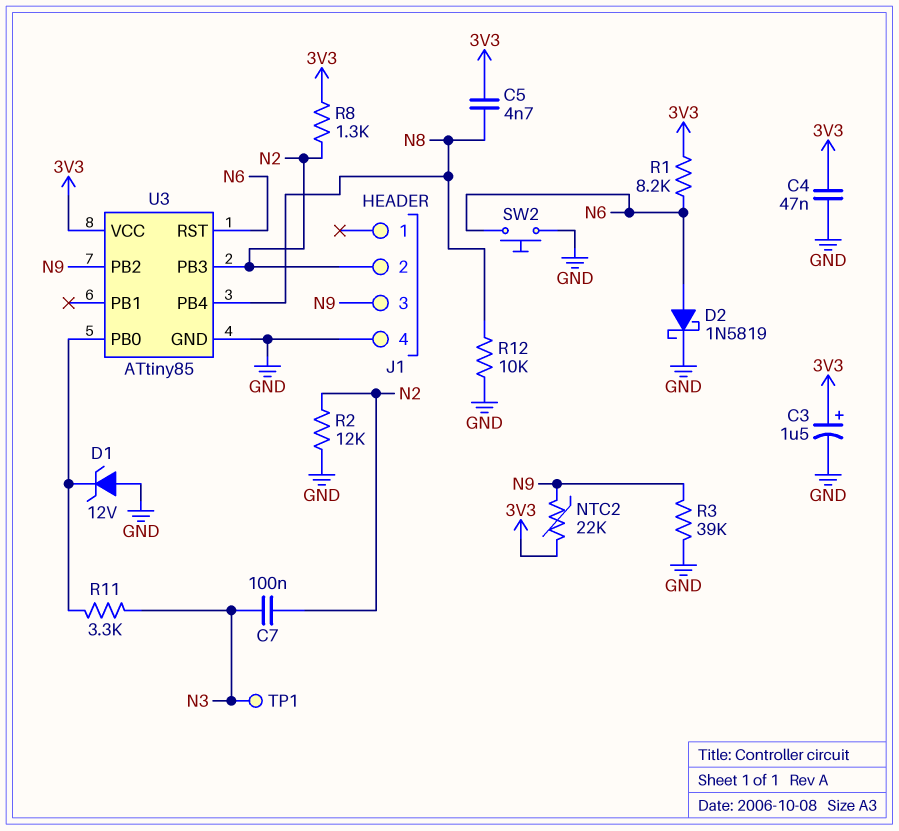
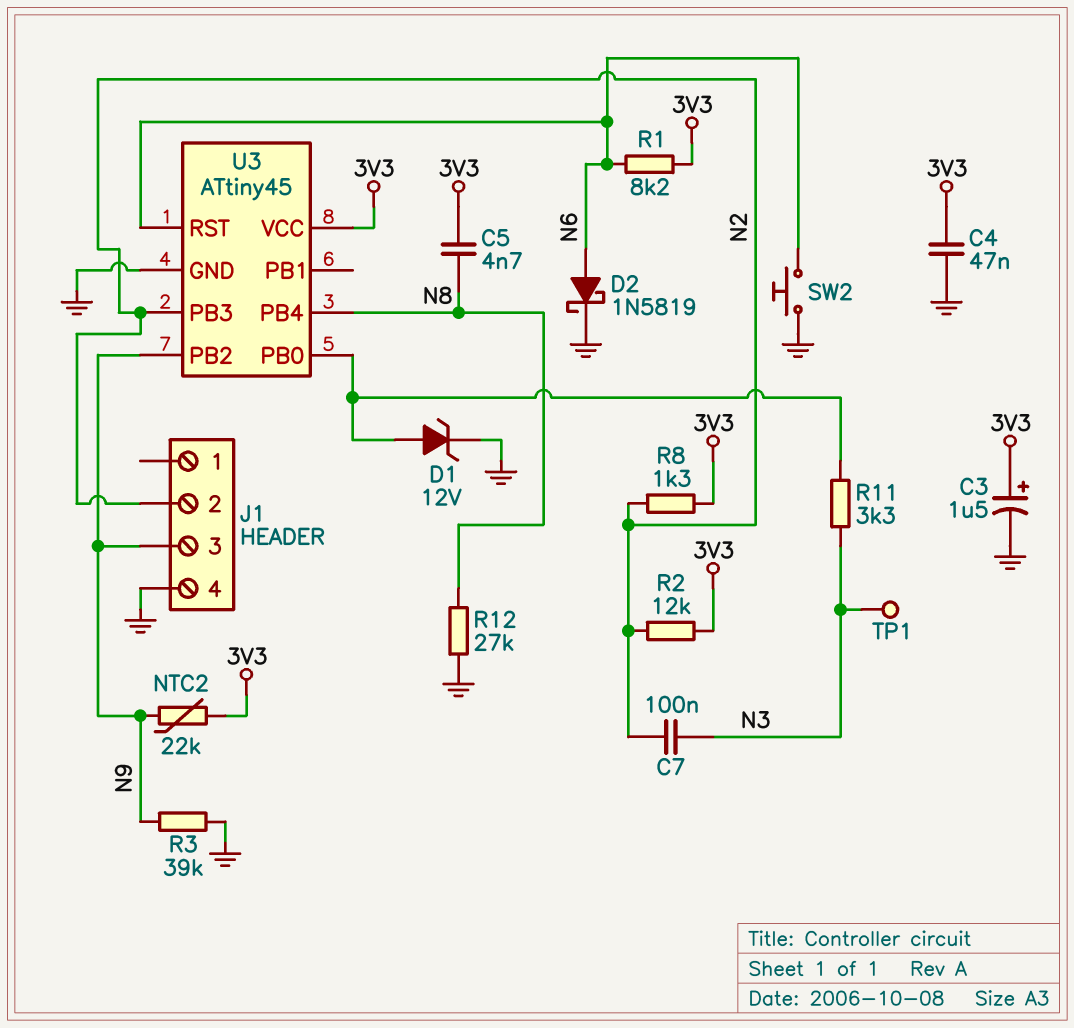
D1: zener 12V (A GND, K U3/PB0) -> zener 12V (A U3/PB0, K GND)
R2: 12k (GND, N2) -> 12k (3V3, N2)
R12: 10k (GND, N8) -> 27k (GND, N8)
U3: ATtiny85 -> ATtiny45

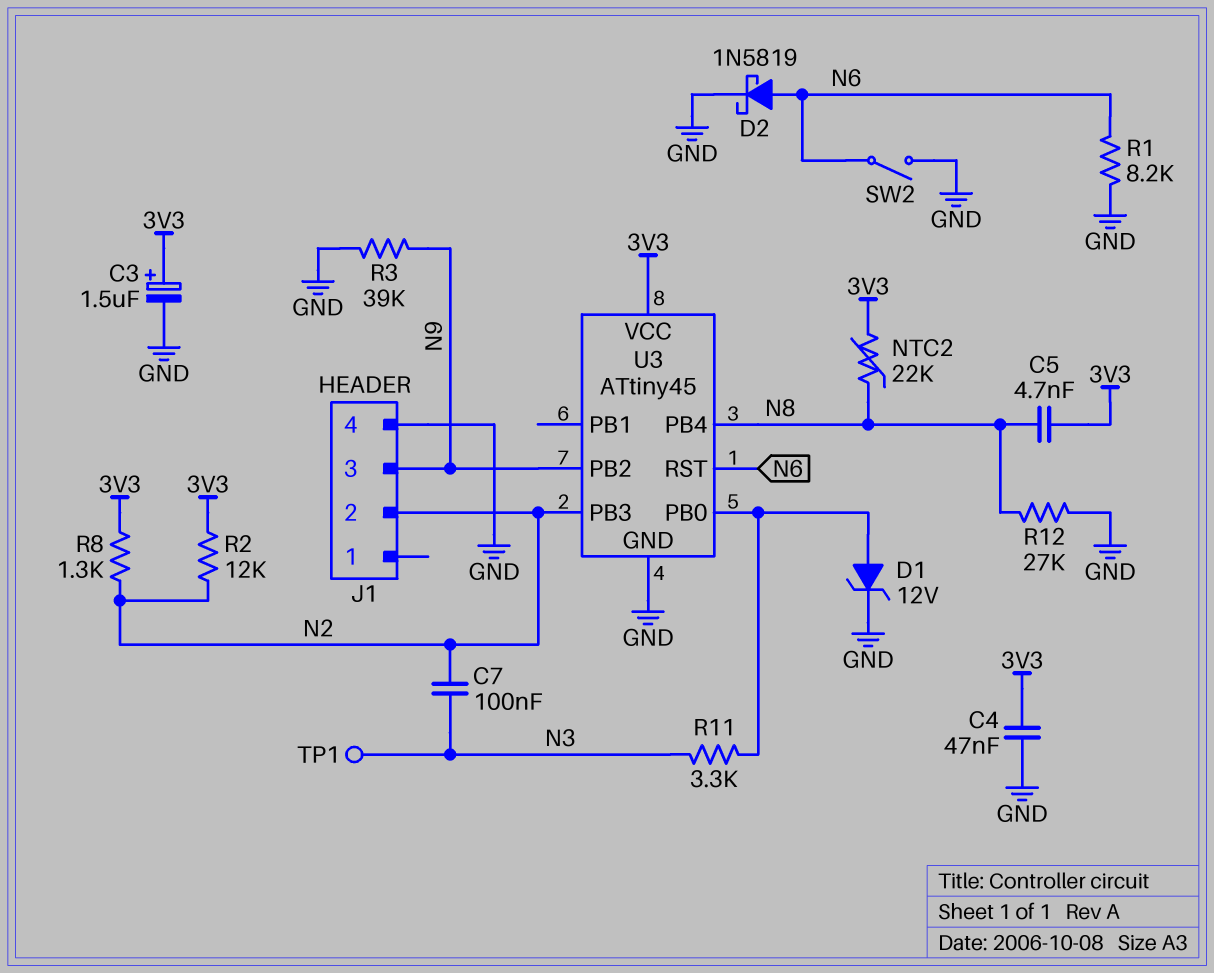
NTC2: 22k (3V3, N9) -> 22k (3V3, N8)
R1: 8.2k (3V3, N6) -> 8.2k (GND, N6)
SW2: button (GND, N6) -> switch (GND, N6)

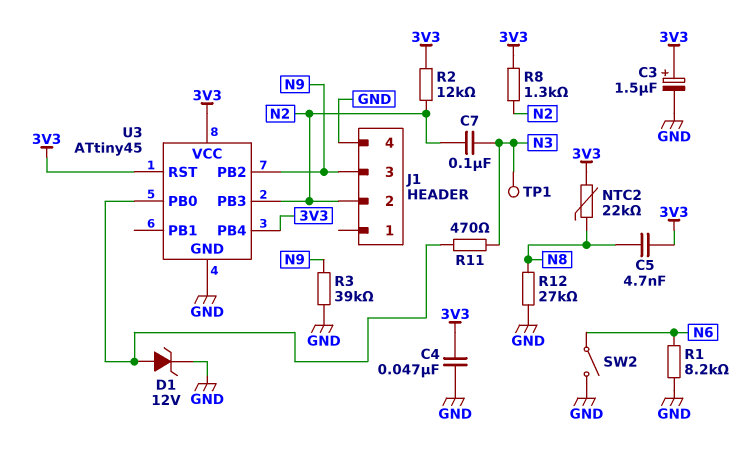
D2: schottky 1N5819 (A N6, K GND) -> none
R11: 3.3k (N3, U3/PB0) -> 470 (N3, U3/PB0)
U3 pin PB4: N8 -> 3V3
U3 pin RST: N6 -> 3V3

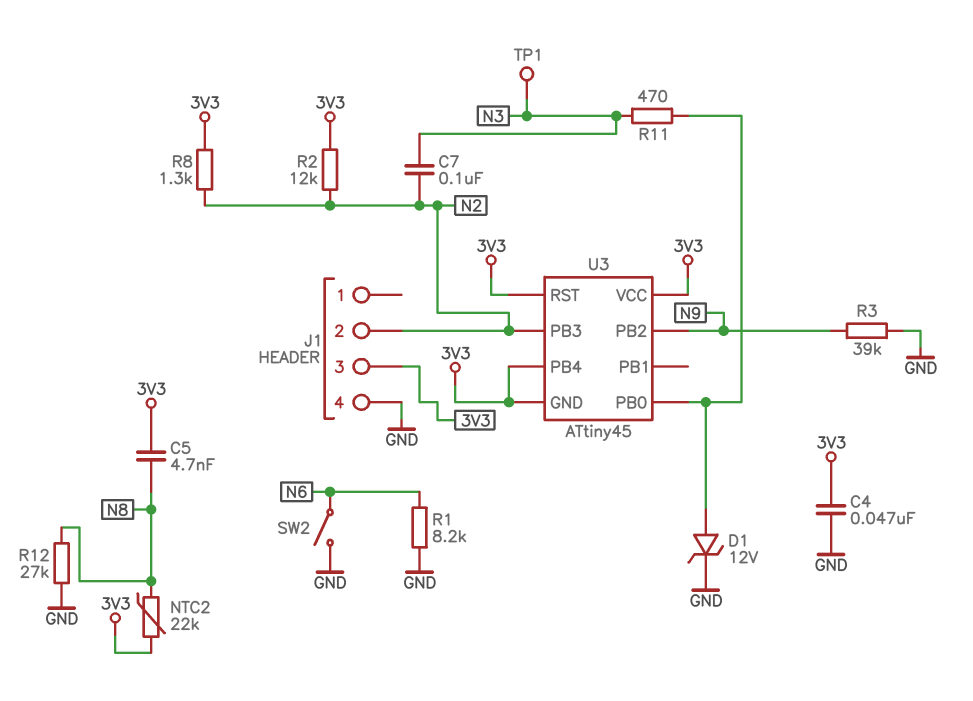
C3: 1.5uF (plus 3V3, minus GND) -> none
J1 pin 3: N9 -> 3V3
U3 pin GND: GND -> 3V3

